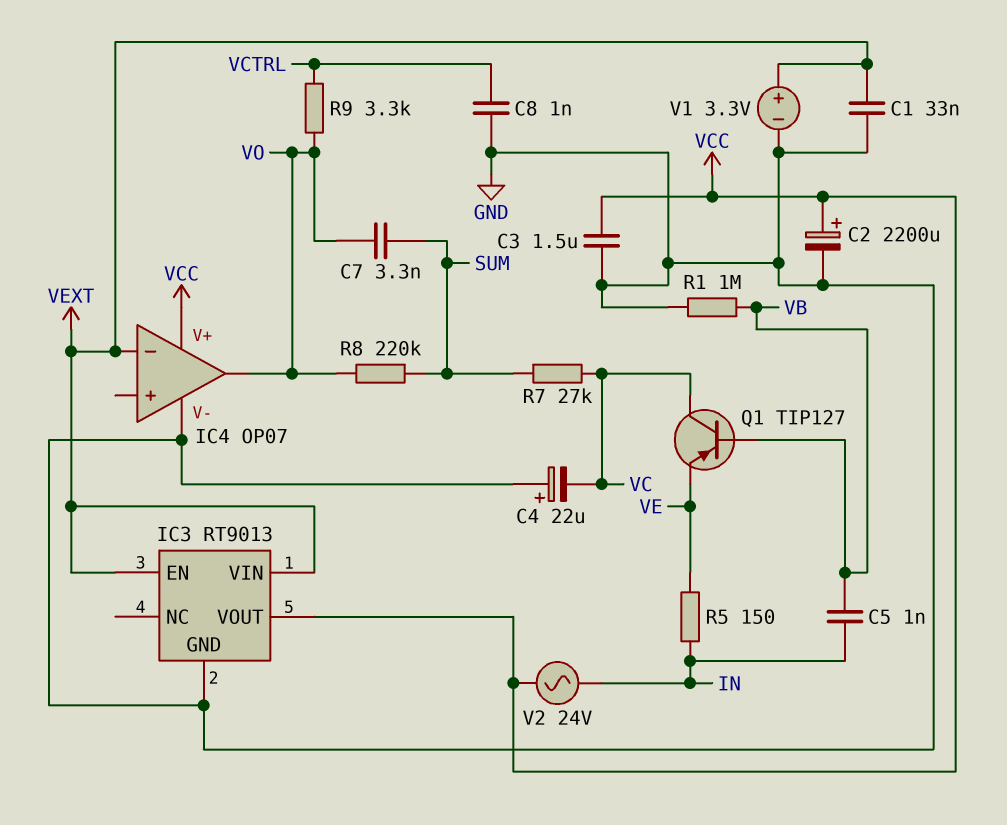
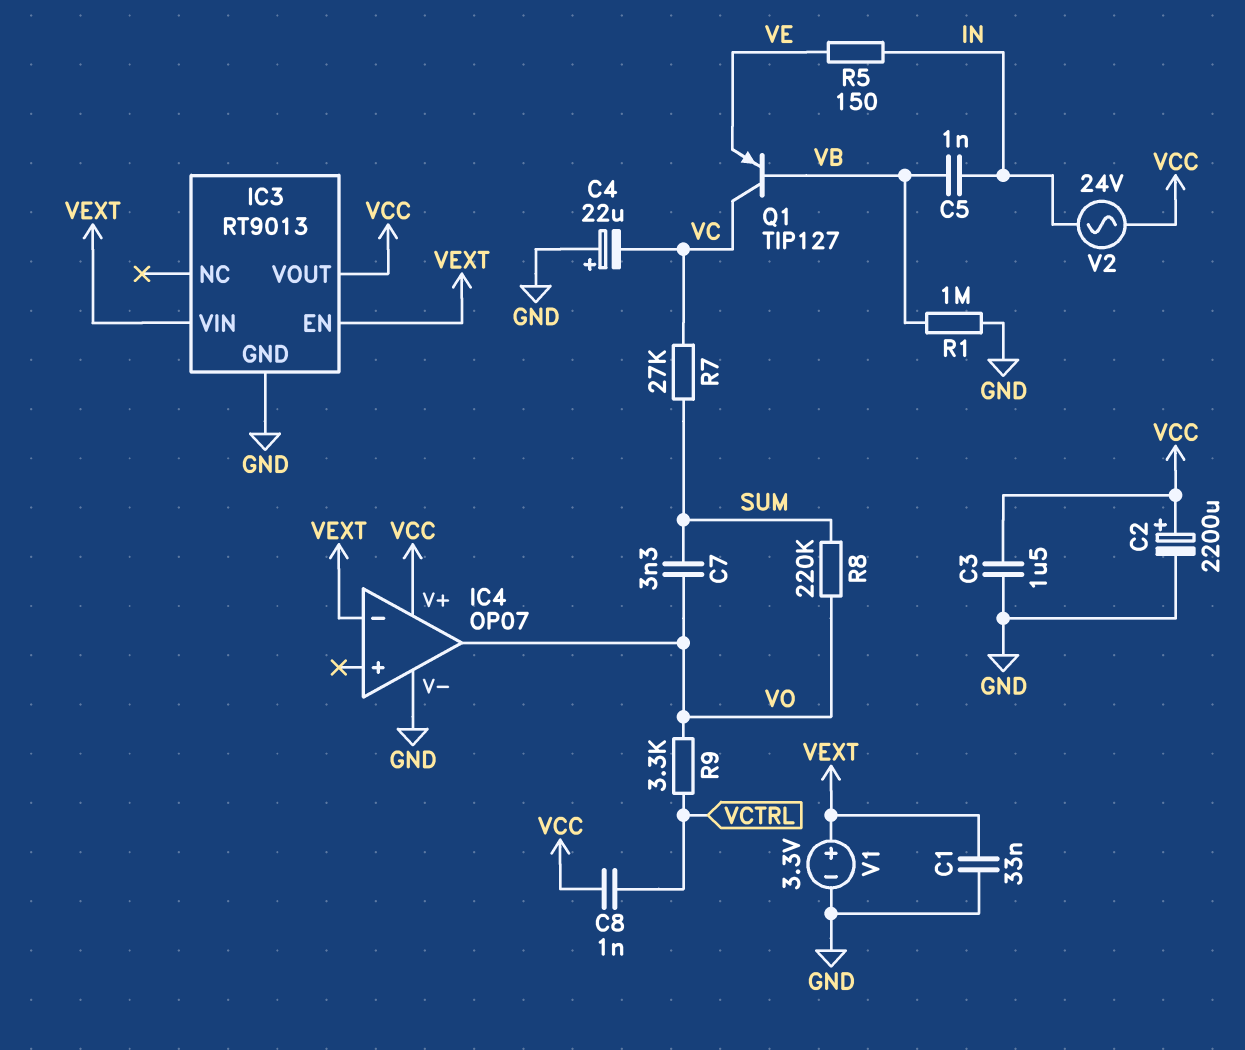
C8: 1nF (GND, VCTRL) -> 1nF (VCC, VCTRL)

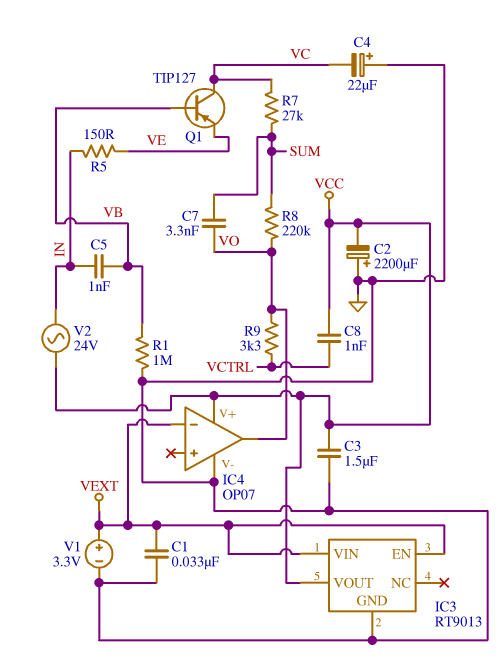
C2: 2200uF (plus VCC, minus GND) -> 2200uF (plus GND, minus VCC)

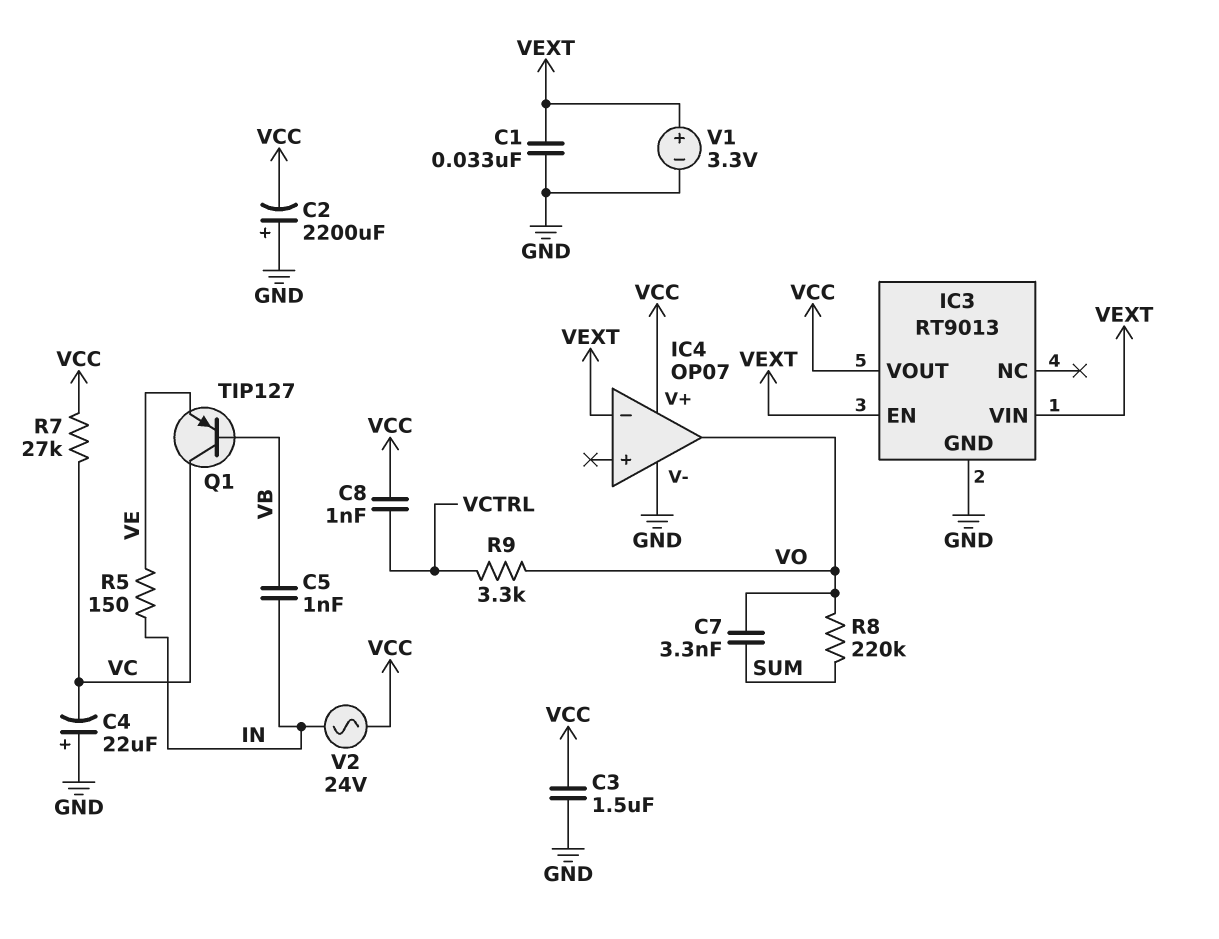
R1: 1M (GND, VB) -> none
R7: 27k (SUM, VC) -> 27k (VC, VCC)

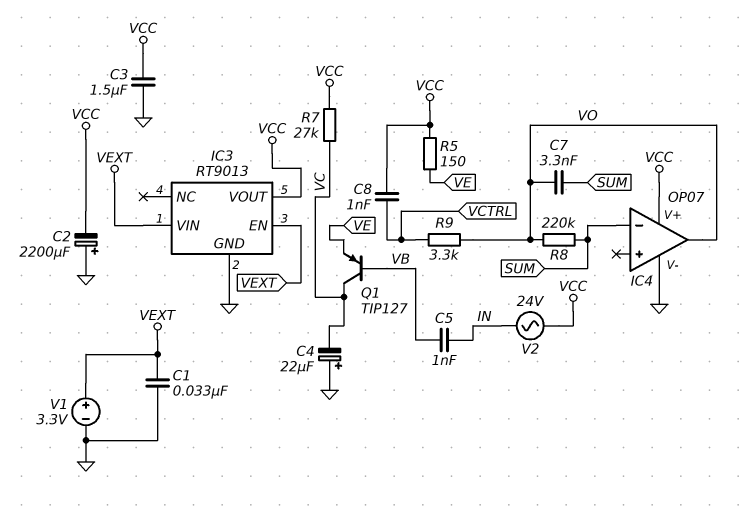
IC4 pin in-: VEXT -> SUM
R5: 150 (IN, VE) -> 150 (VCC, VE)

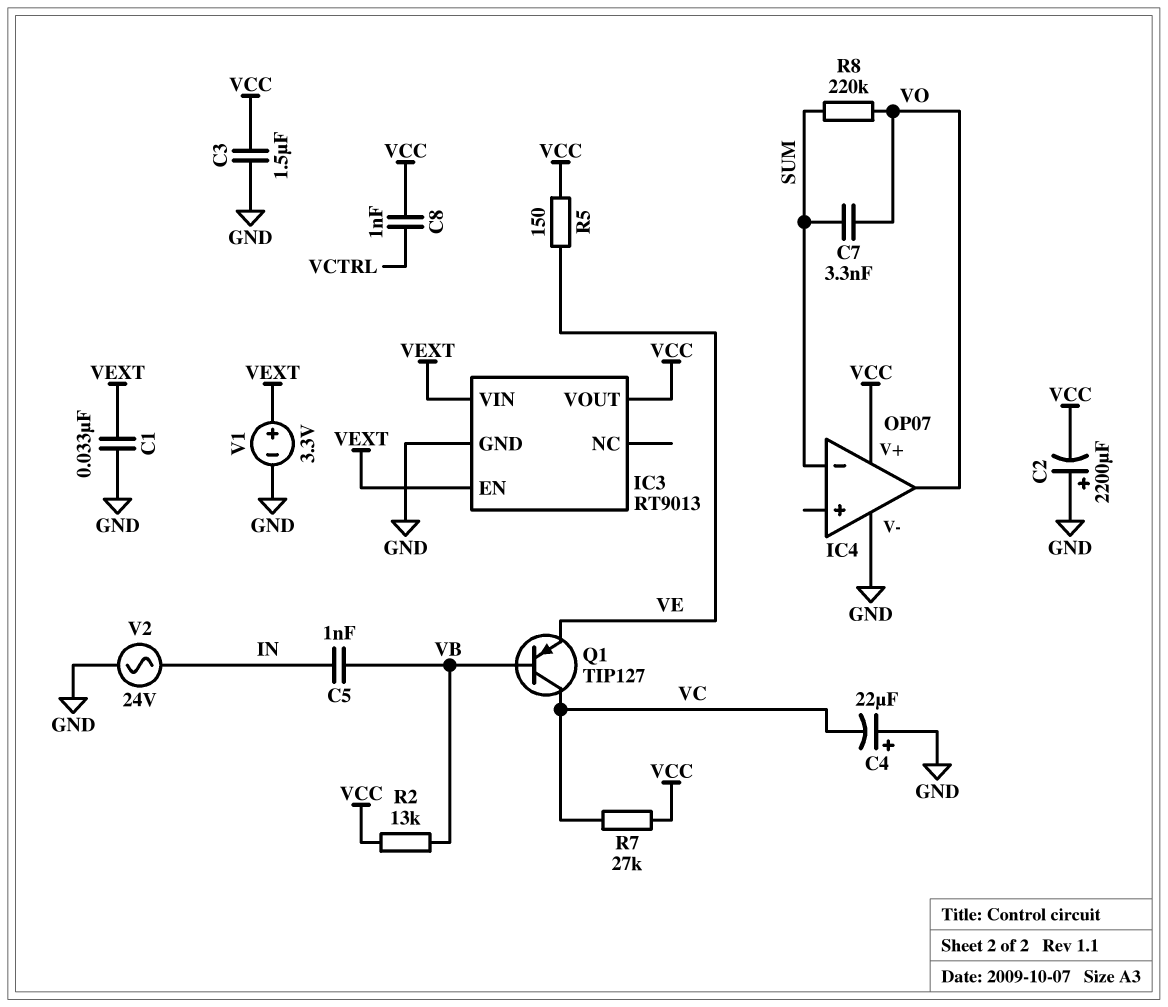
R2: none -> 13k (VB, VCC)
R9: 3.3k (VCTRL, VO) -> none
V2: AC 24V (IN, VCC) -> AC 24V (GND, IN)

